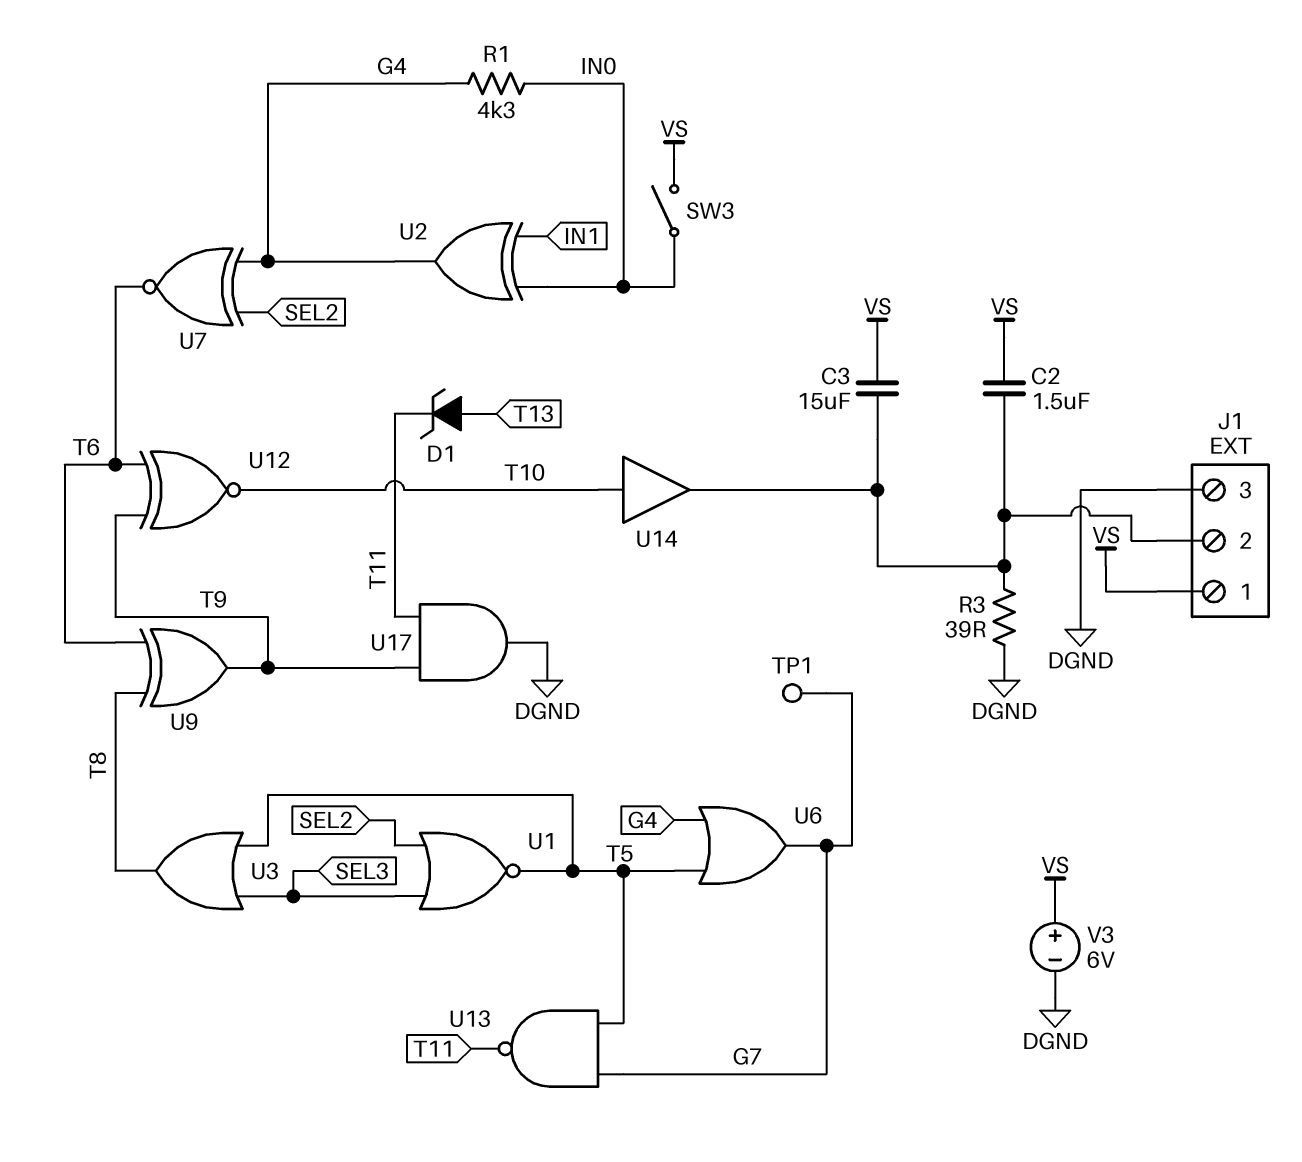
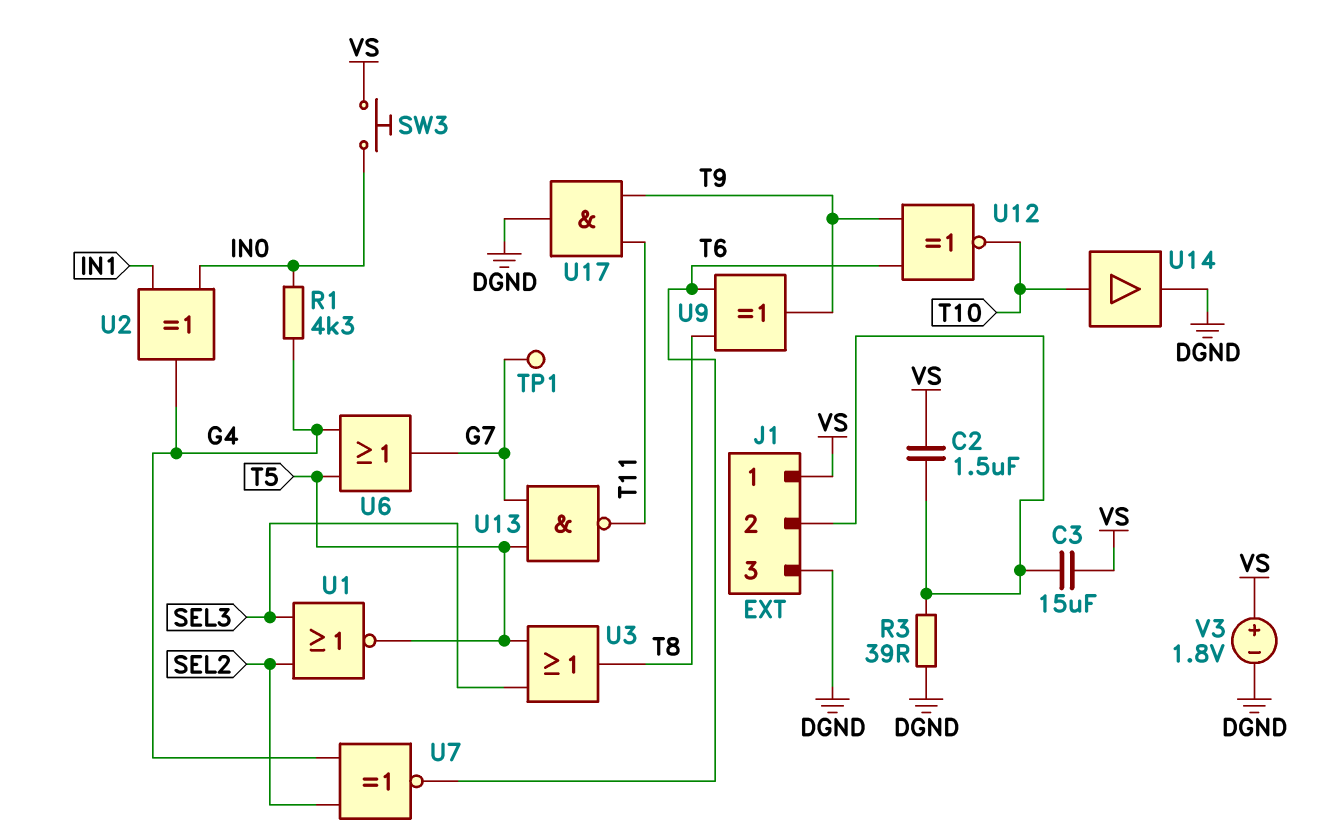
D1: zener (A T13, K T11) -> none
SW3: switch (IN0, VS) -> button (IN0, VS)
U14: buffer (in T10, out J1/2) -> buffer (in T10, out DGND)
V3: 6V (plus VS, minus DGND) -> 1.8V (plus VS, minus DGND)

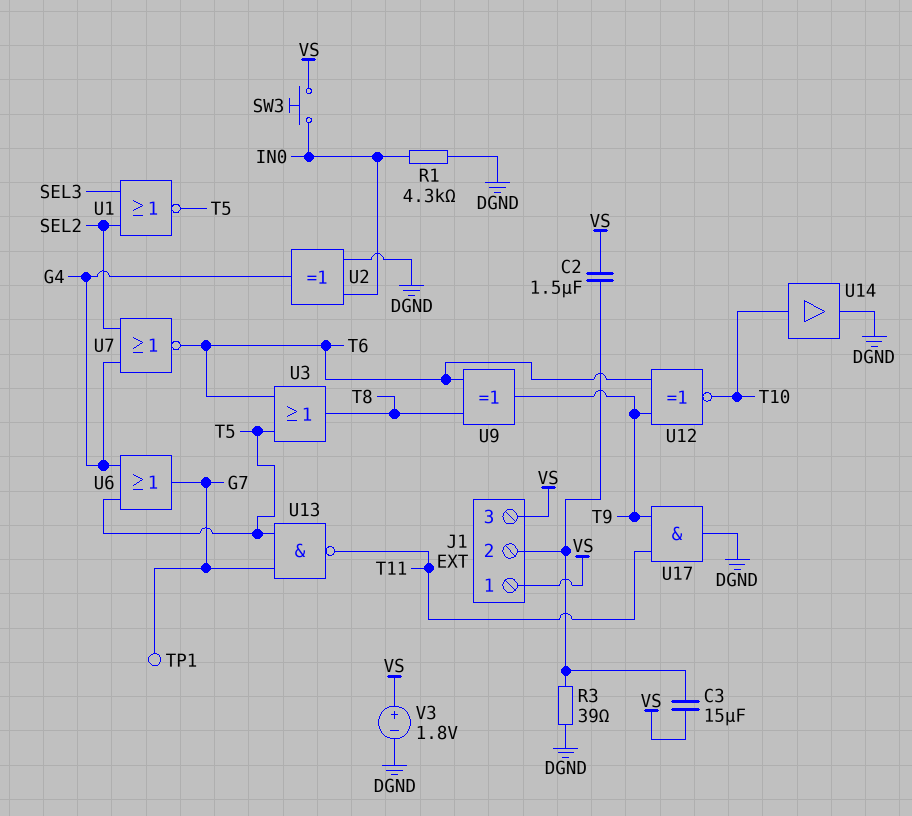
J1 pin 3: DGND -> VS
R1: 4.3k (G4, IN0) -> 4.3k (DGND, IN0)
U2: XOR (in IN0, in IN1, out G4) -> XOR (in DGND, in IN0, out G4)
U3: OR (in SEL3, in T5, out T8) -> OR (in T5, in T6, out T8)
U7: XNOR (in G4, in SEL2, out T6) -> NOR (in G4, in SEL2, out T6)

